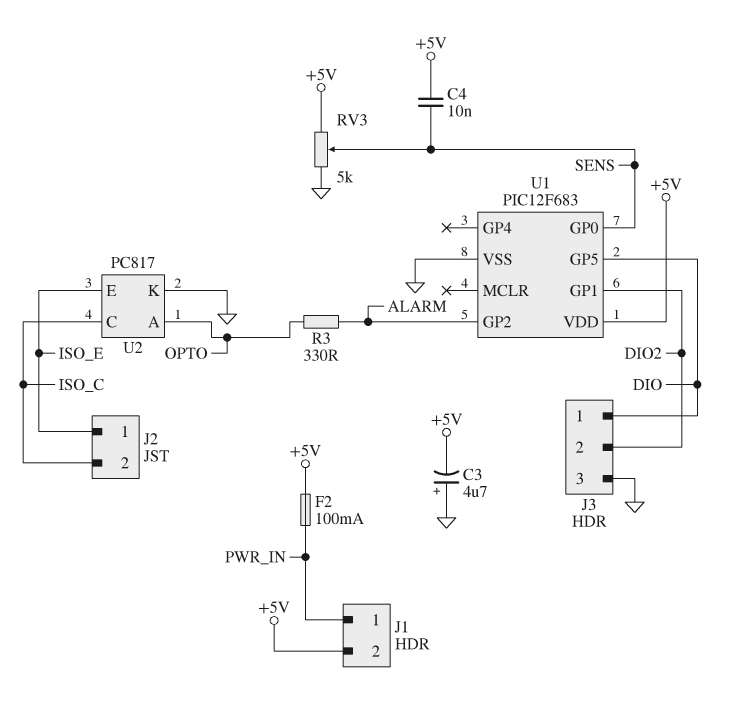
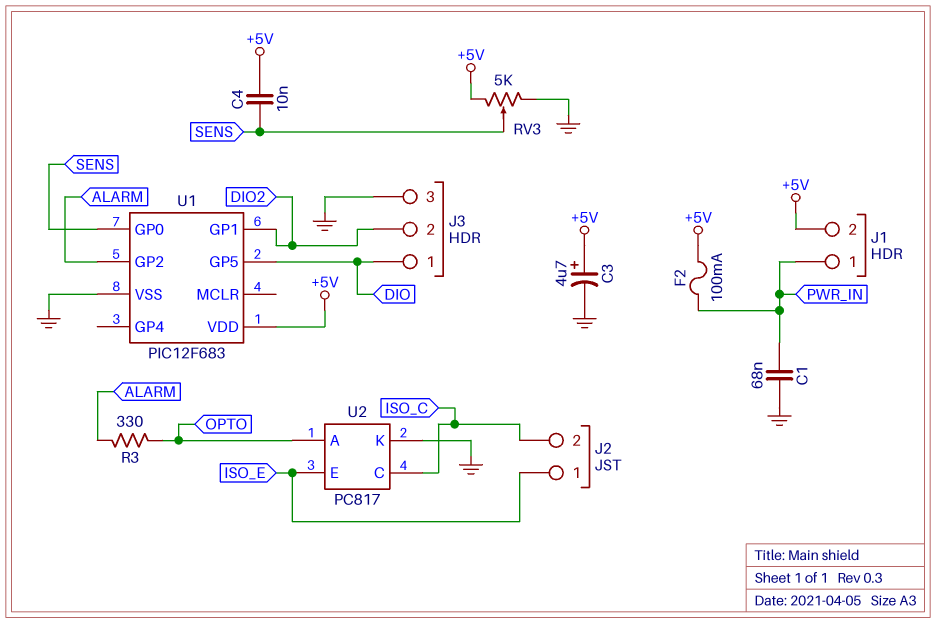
C1: none -> 68nF (GND, PWR_IN)
C3: 4.7uF (plus GND, minus +5V) -> 4.7uF (plus +5V, minus GND)

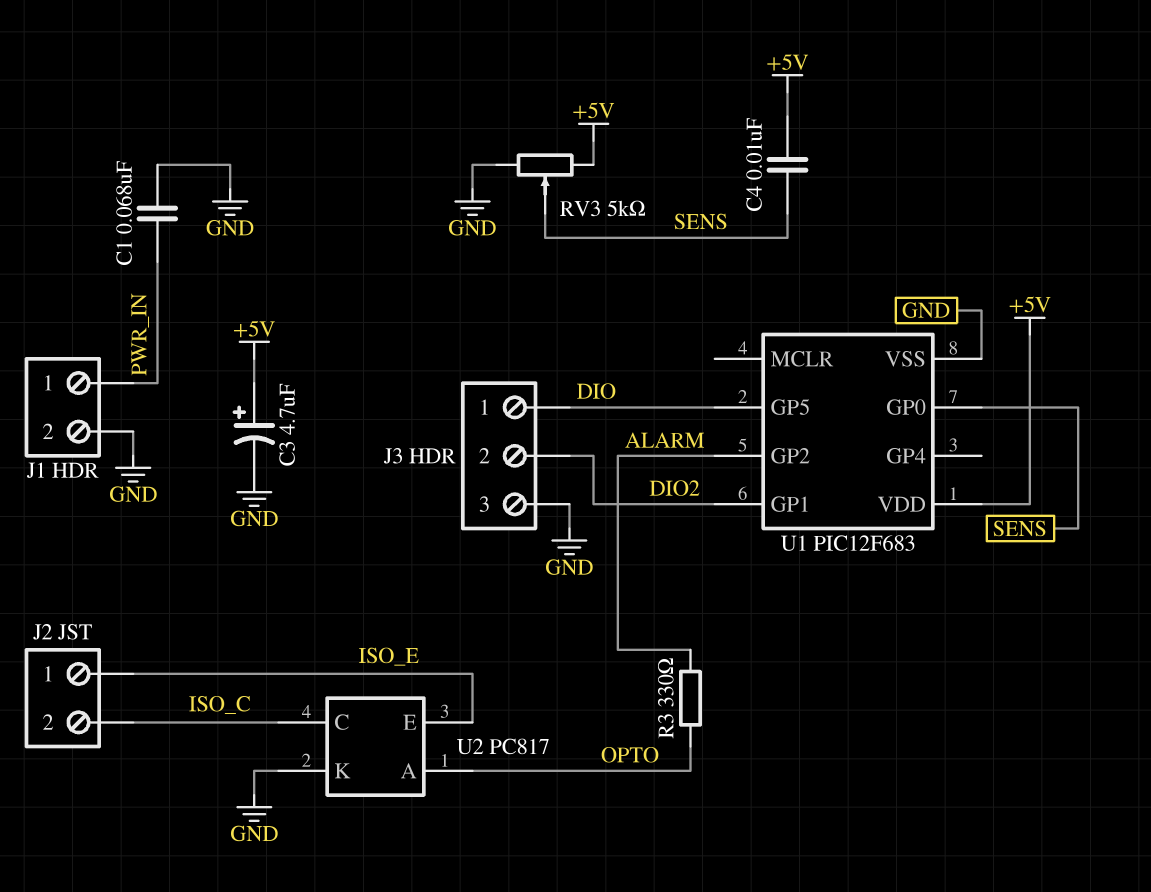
F2: 100mA (+5V, PWR_IN) -> none
J1 pin 2: +5V -> GND

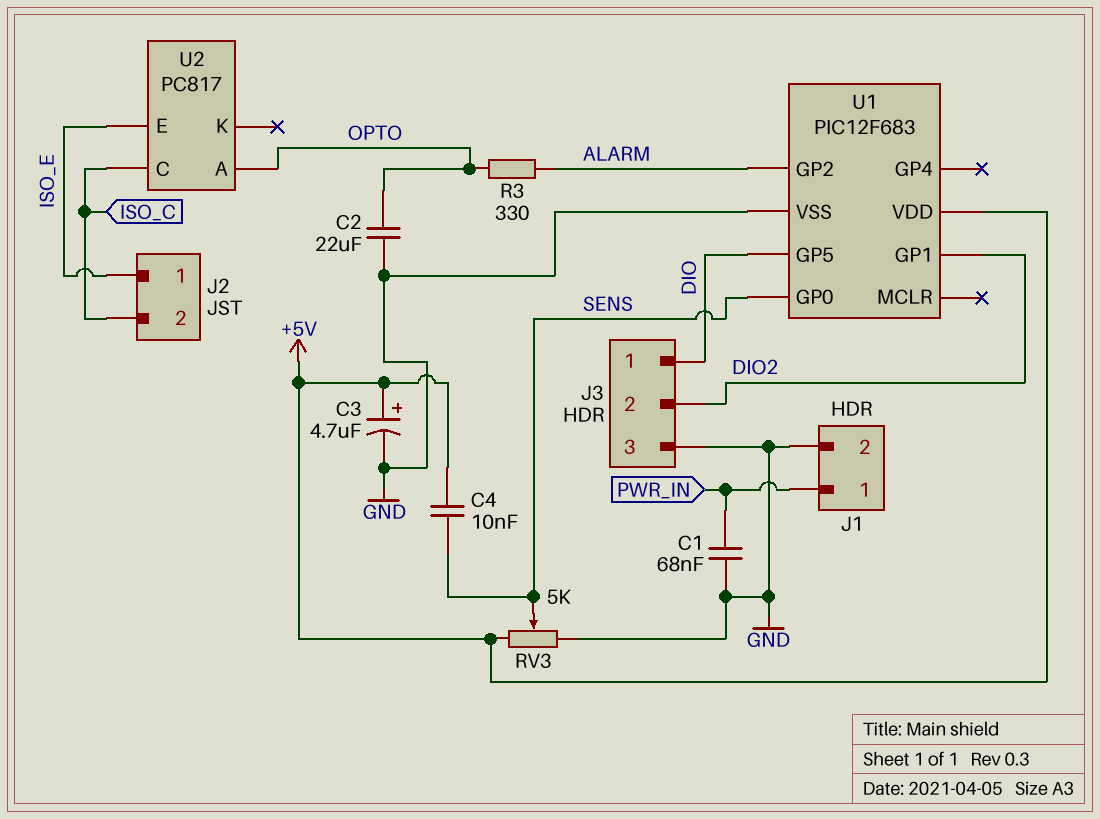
C2: none -> 22uF (GND, OPTO)
U2 pin K: GND -> none

